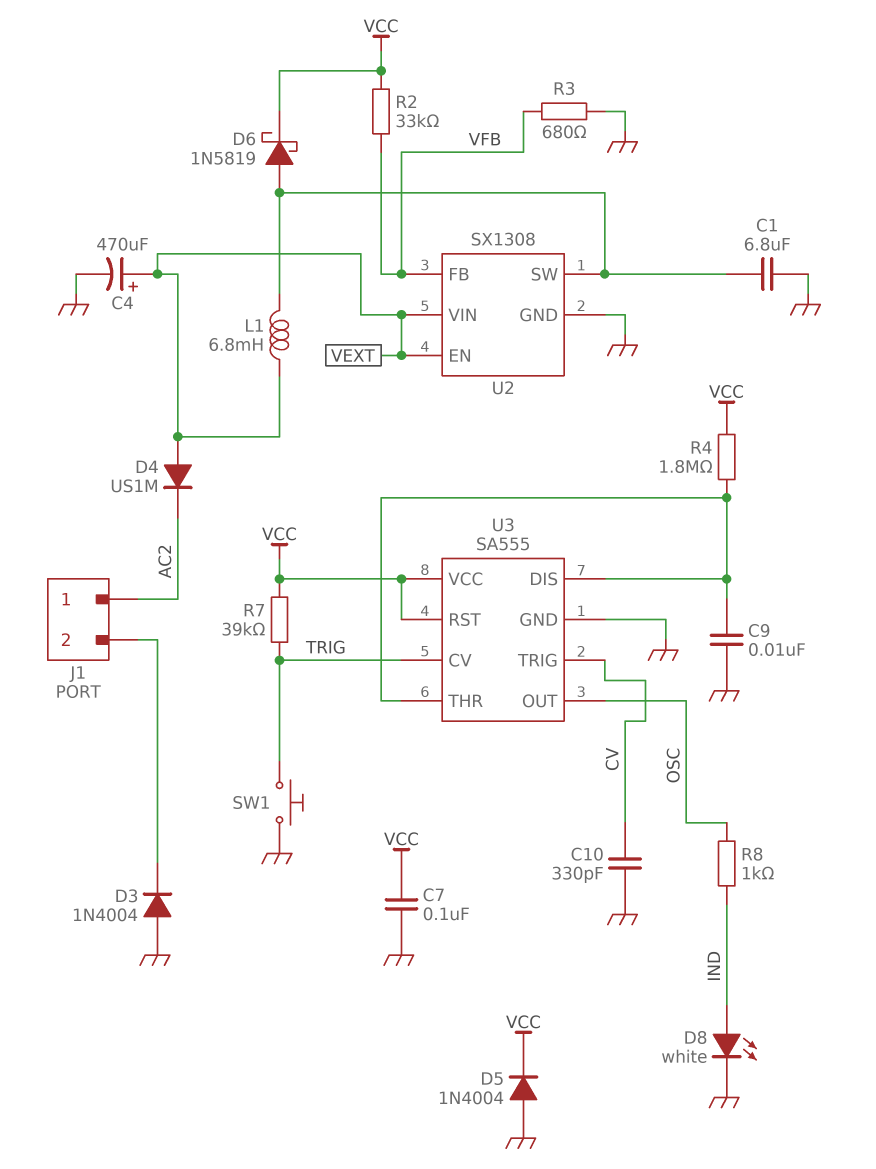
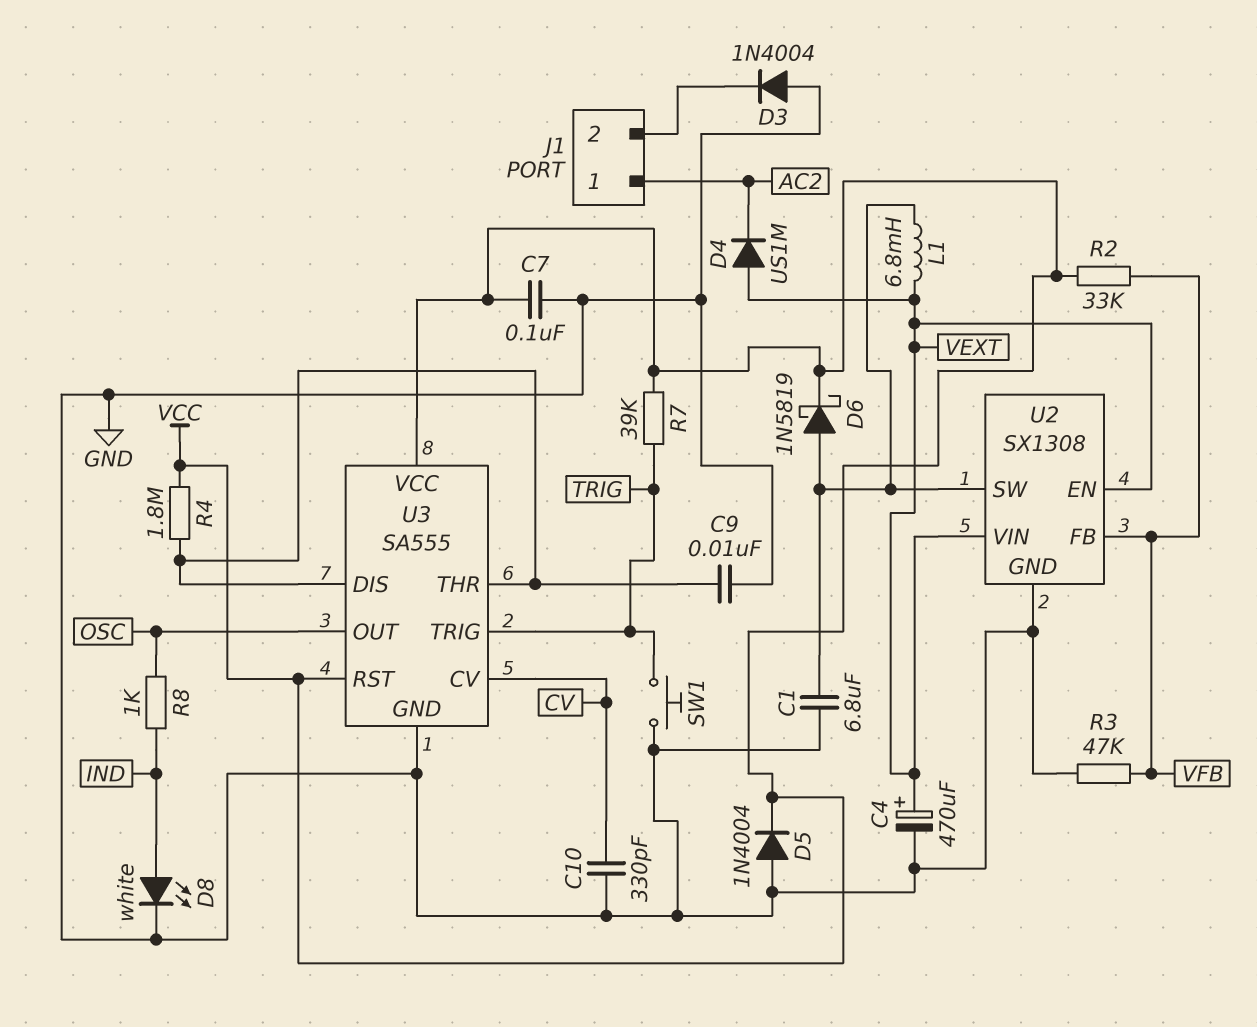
R3: 680 (GND, VFB) -> 47k (GND, VFB)
U3 pin CV: TRIG -> CV
U3 pin TRIG: CV -> TRIG

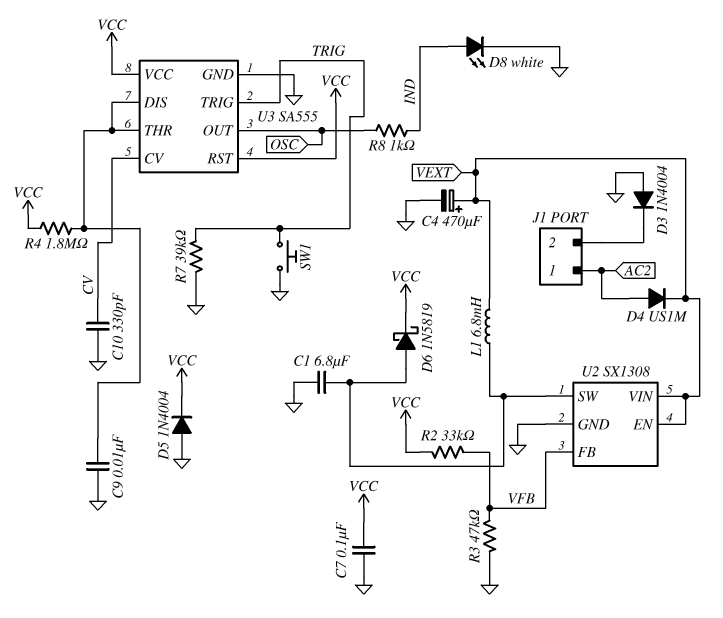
D4: diode US1M (A VEXT, K AC2) -> diode US1M (A AC2, K VEXT)
R7: 39k (TRIG, VCC) -> 39k (GND, TRIG)

